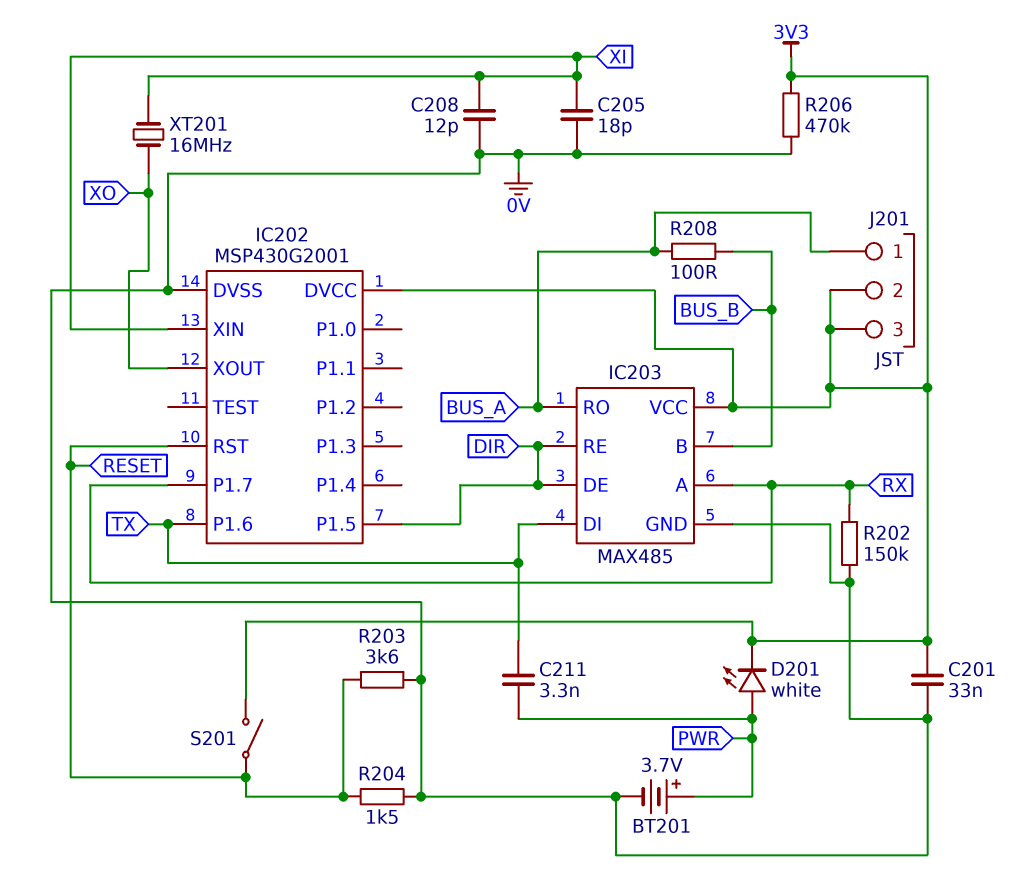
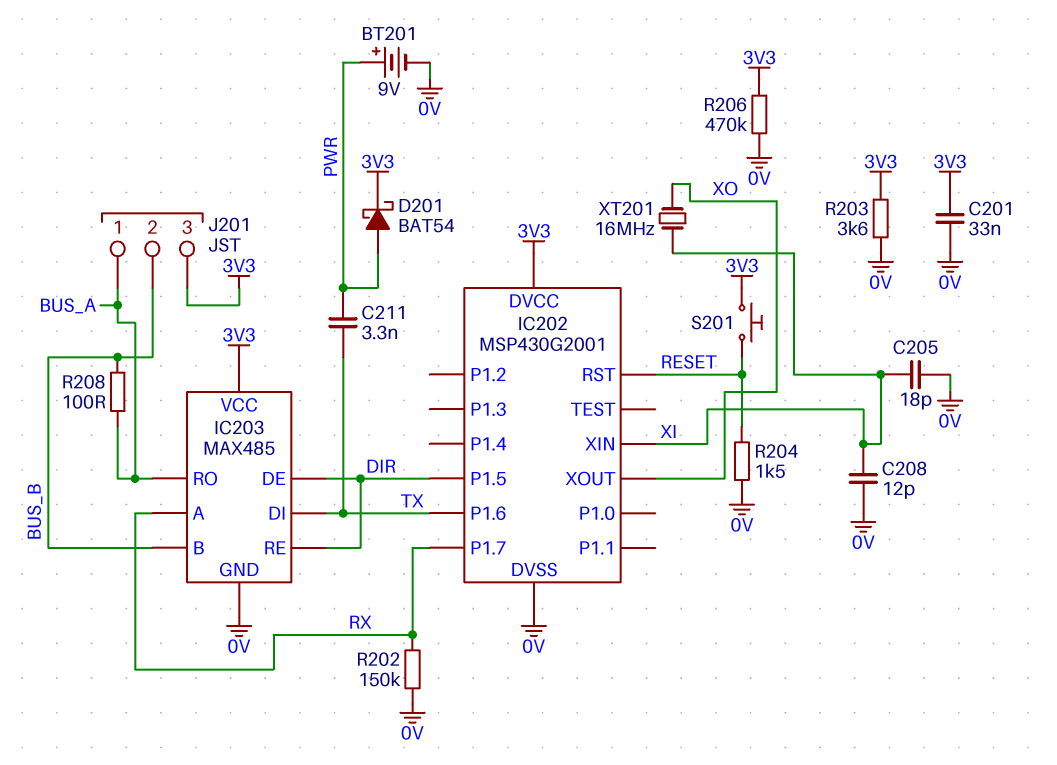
BT201: 3.7V (plus PWR, minus 0V) -> 9V (plus PWR, minus 0V)
D201: LED white (A PWR, K 3V3) -> schottky BAT54 (A PWR, K 3V3)
J201 pin 2: 3V3 -> BUS_B
R203: 3.6k (0V, RESET) -> 3.6k (0V, 3V3)
S201: switch (3V3, RESET) -> button (3V3, RESET)

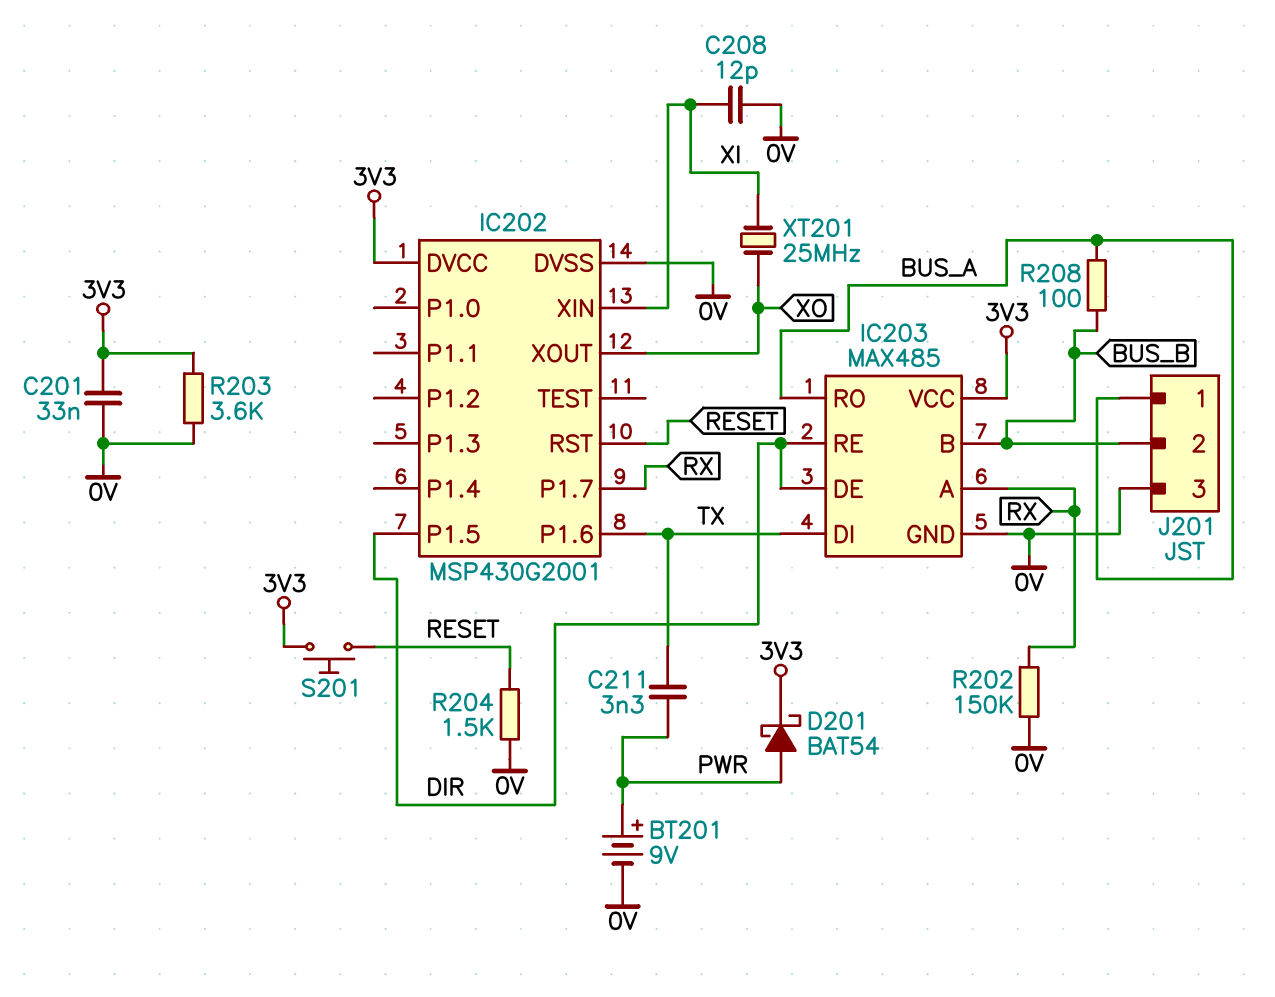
C205: 18pF (0V, XI) -> none
J201 pin 3: 3V3 -> 0V
R206: 470k (0V, 3V3) -> none
XT201: 16MHz (XI, XO) -> 25MHz (XI, XO)

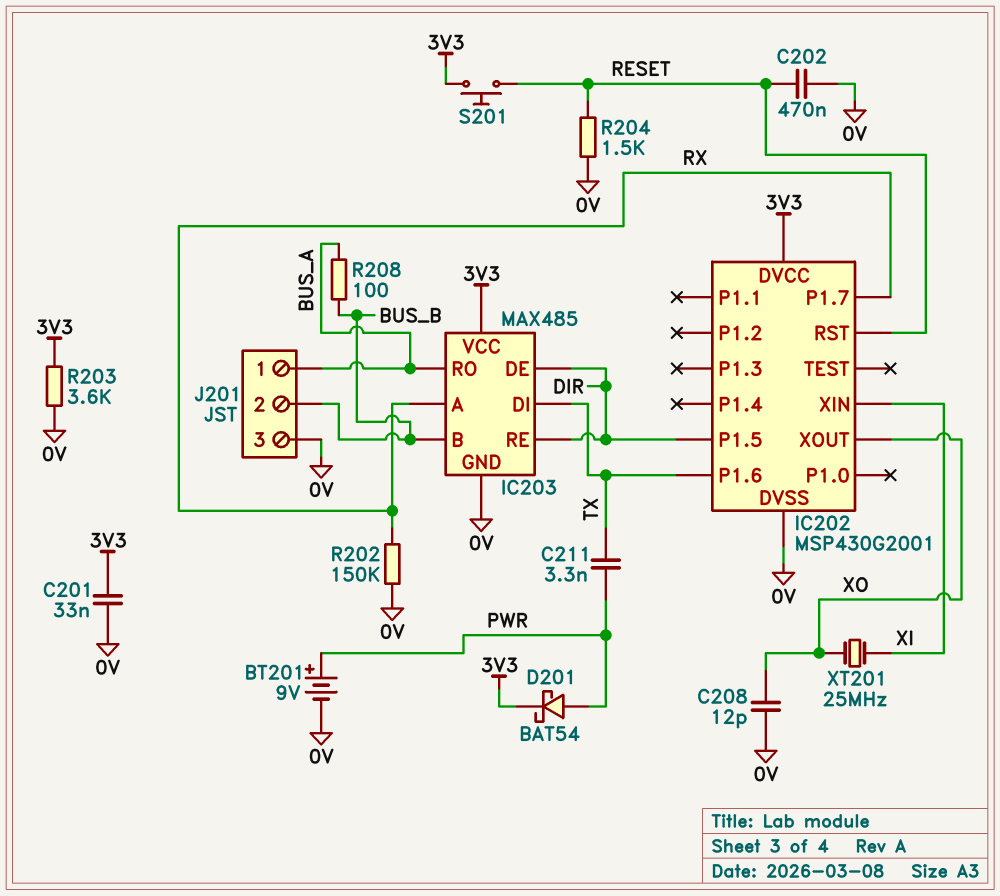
C202: none -> 470nF (0V, RESET)
C208: 12pF (0V, XI) -> 12pF (0V, XO)

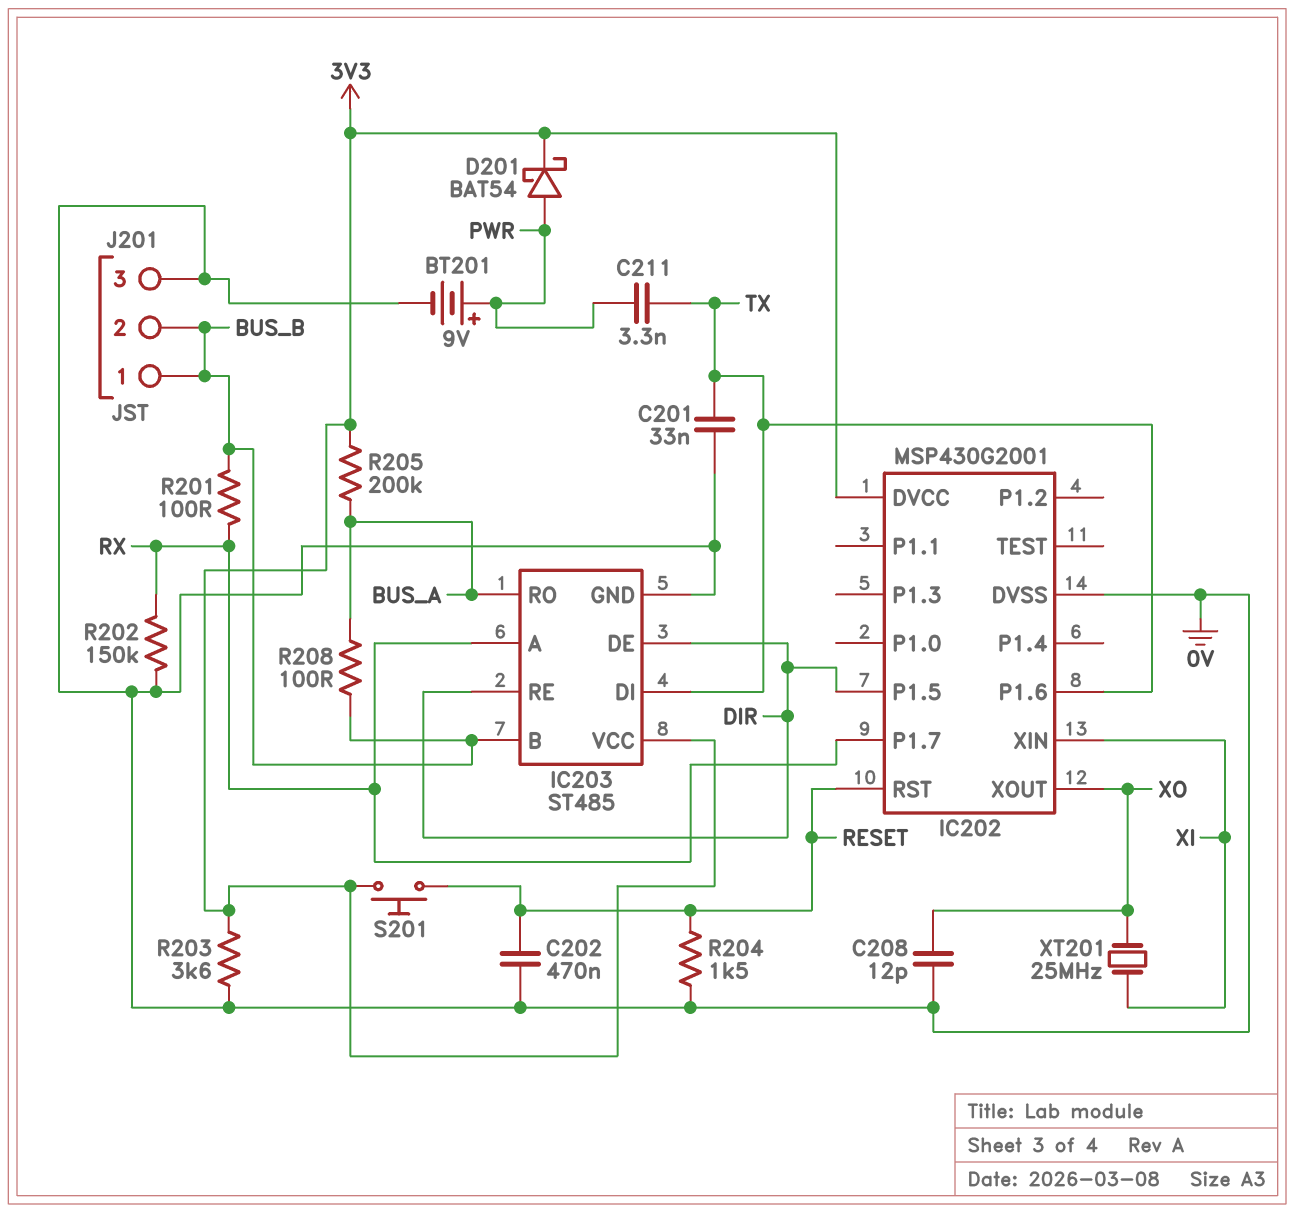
C201: 33nF (0V, 3V3) -> 33nF (0V, TX)
IC203: MAX485 -> ST485
J201 pin 1: BUS_A -> BUS_B
R201: none -> 100 (BUS_B, RX)
R205: none -> 200k (3V3, BUS_A)

